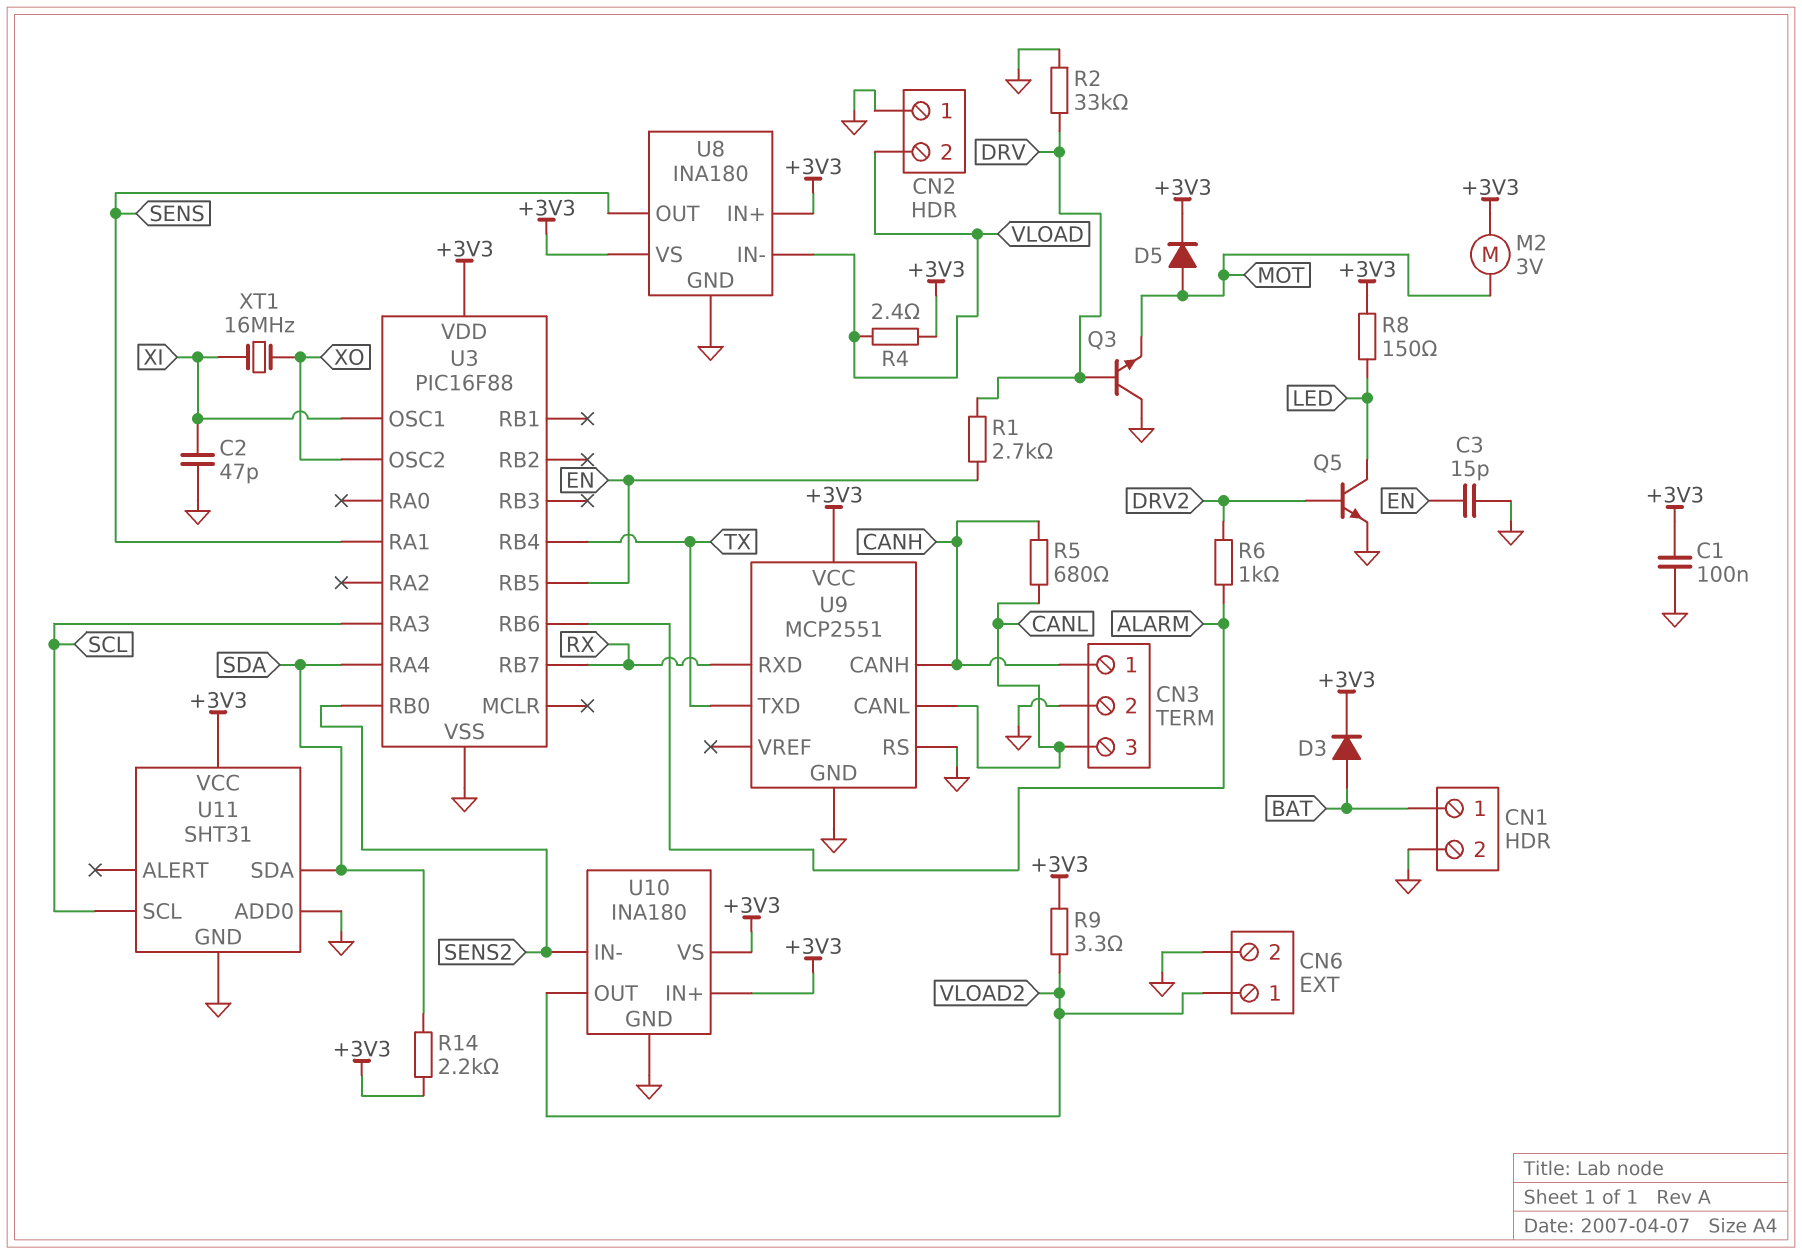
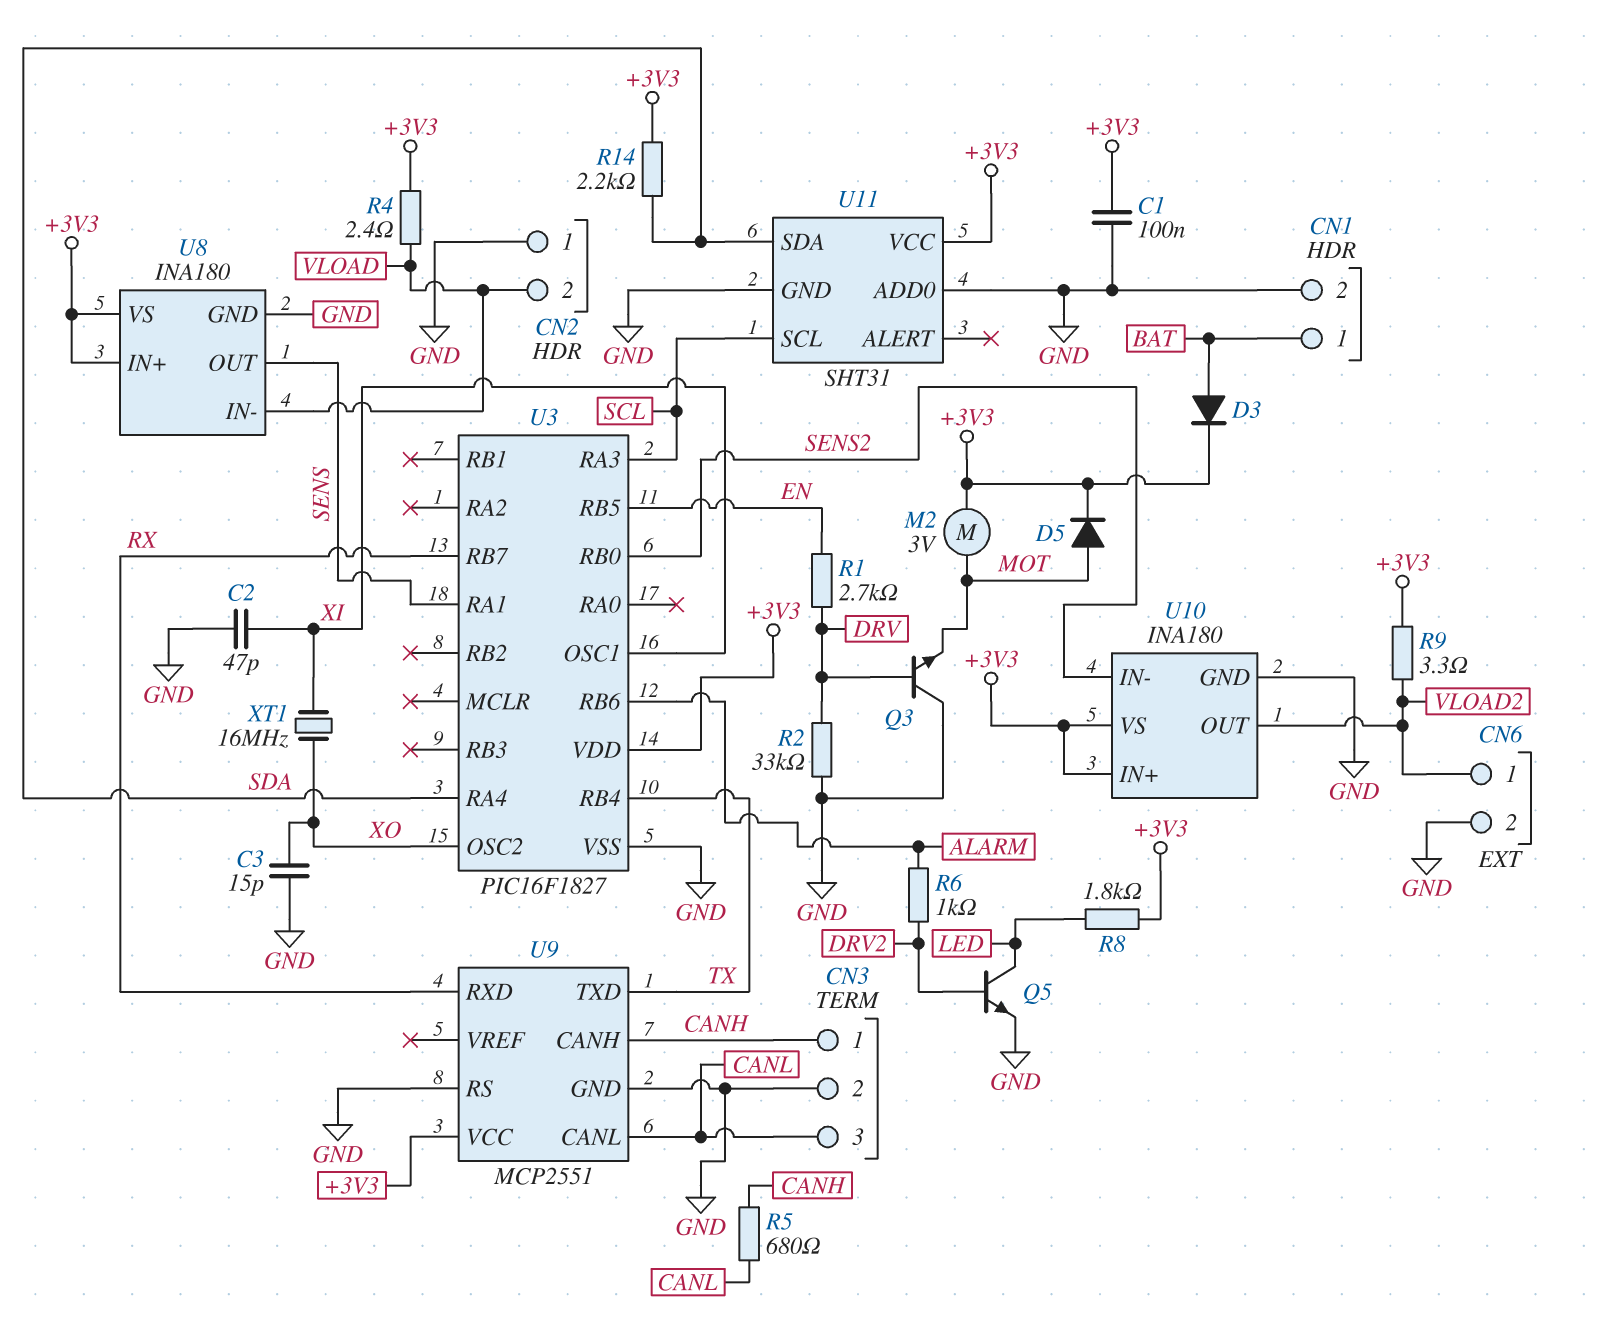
C3: 15pF (EN, GND) -> 15pF (GND, XO)
R8: 150 (+3V3, LED) -> 1.8k (+3V3, LED)
U3: PIC16F88 -> PIC16F1827

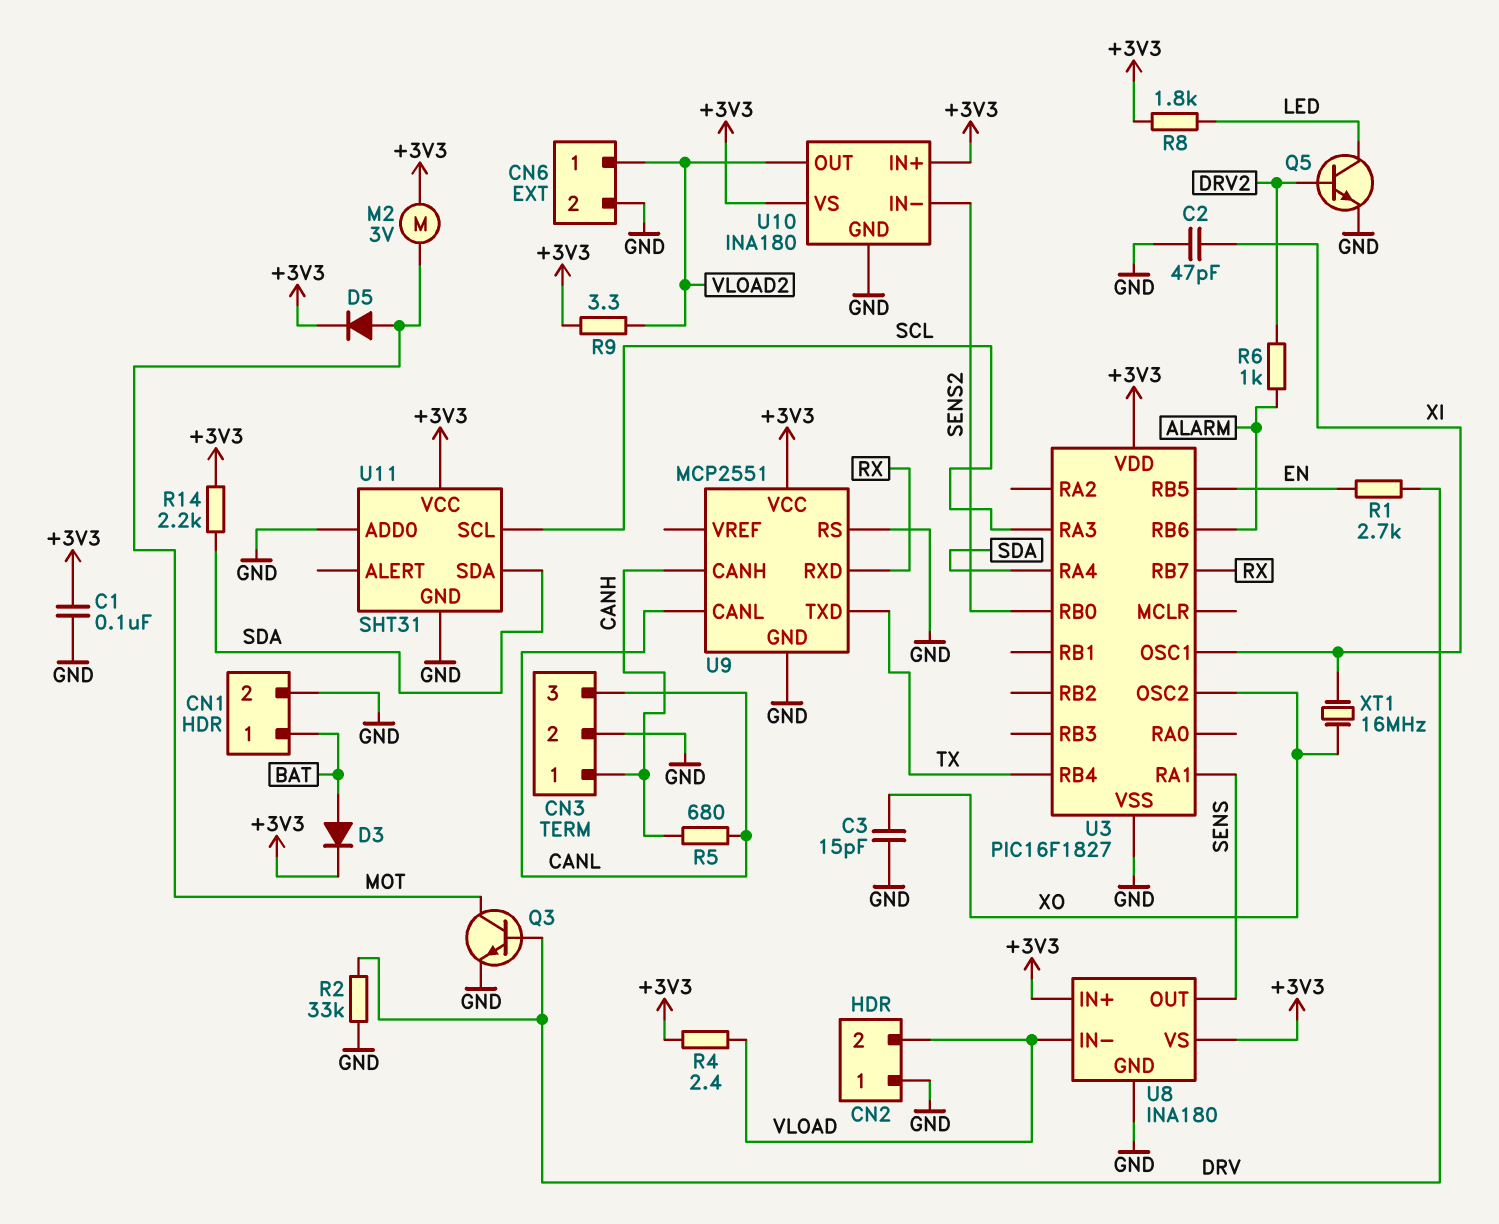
Q3: NPN (B DRV, C GND, E MOT) -> NPN (B DRV, C MOT, E GND)

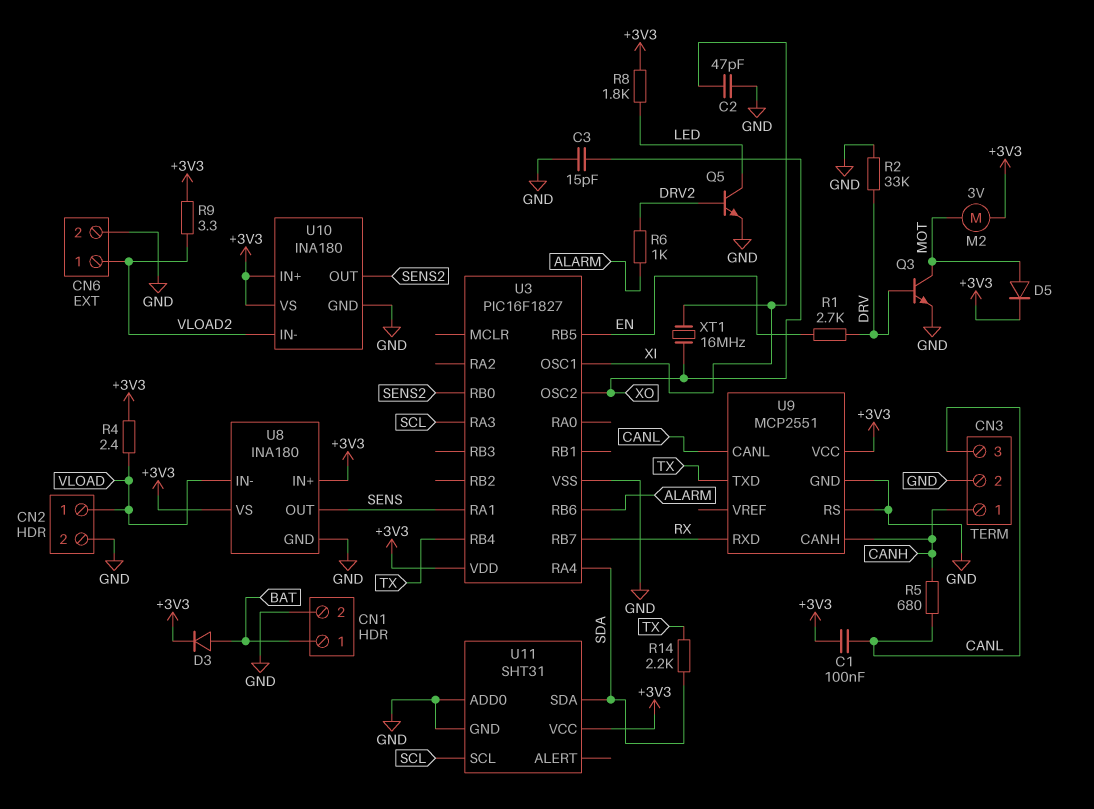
C1: 100nF (+3V3, GND) -> 100nF (+3V3, CANL)
CN2 pin 1: GND -> VLOAD
CN2 pin 2: VLOAD -> GND
R14: 2.2k (+3V3, SDA) -> 2.2k (SDA, TX)
U10 pin IN-: SENS2 -> VLOAD2
U10 pin OUT: VLOAD2 -> SENS2

